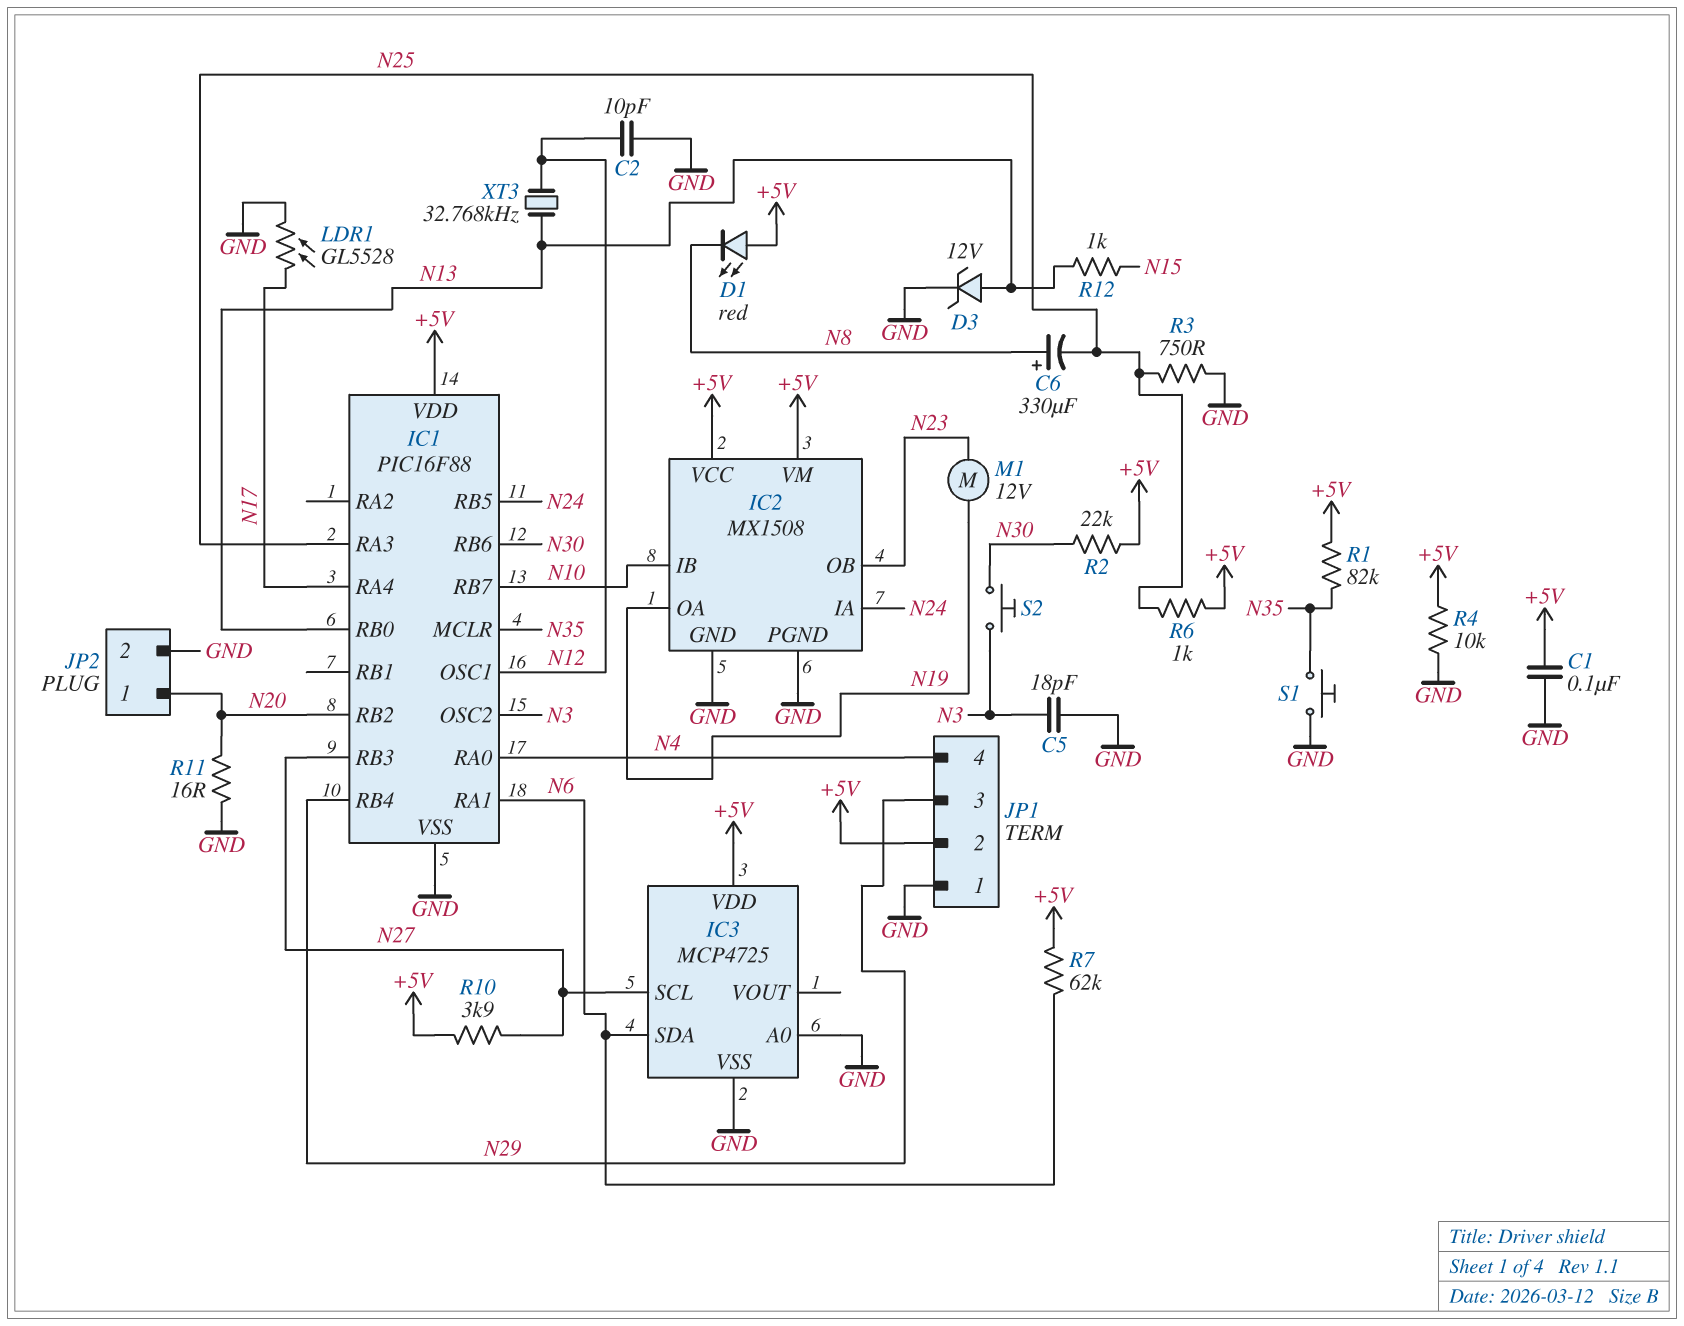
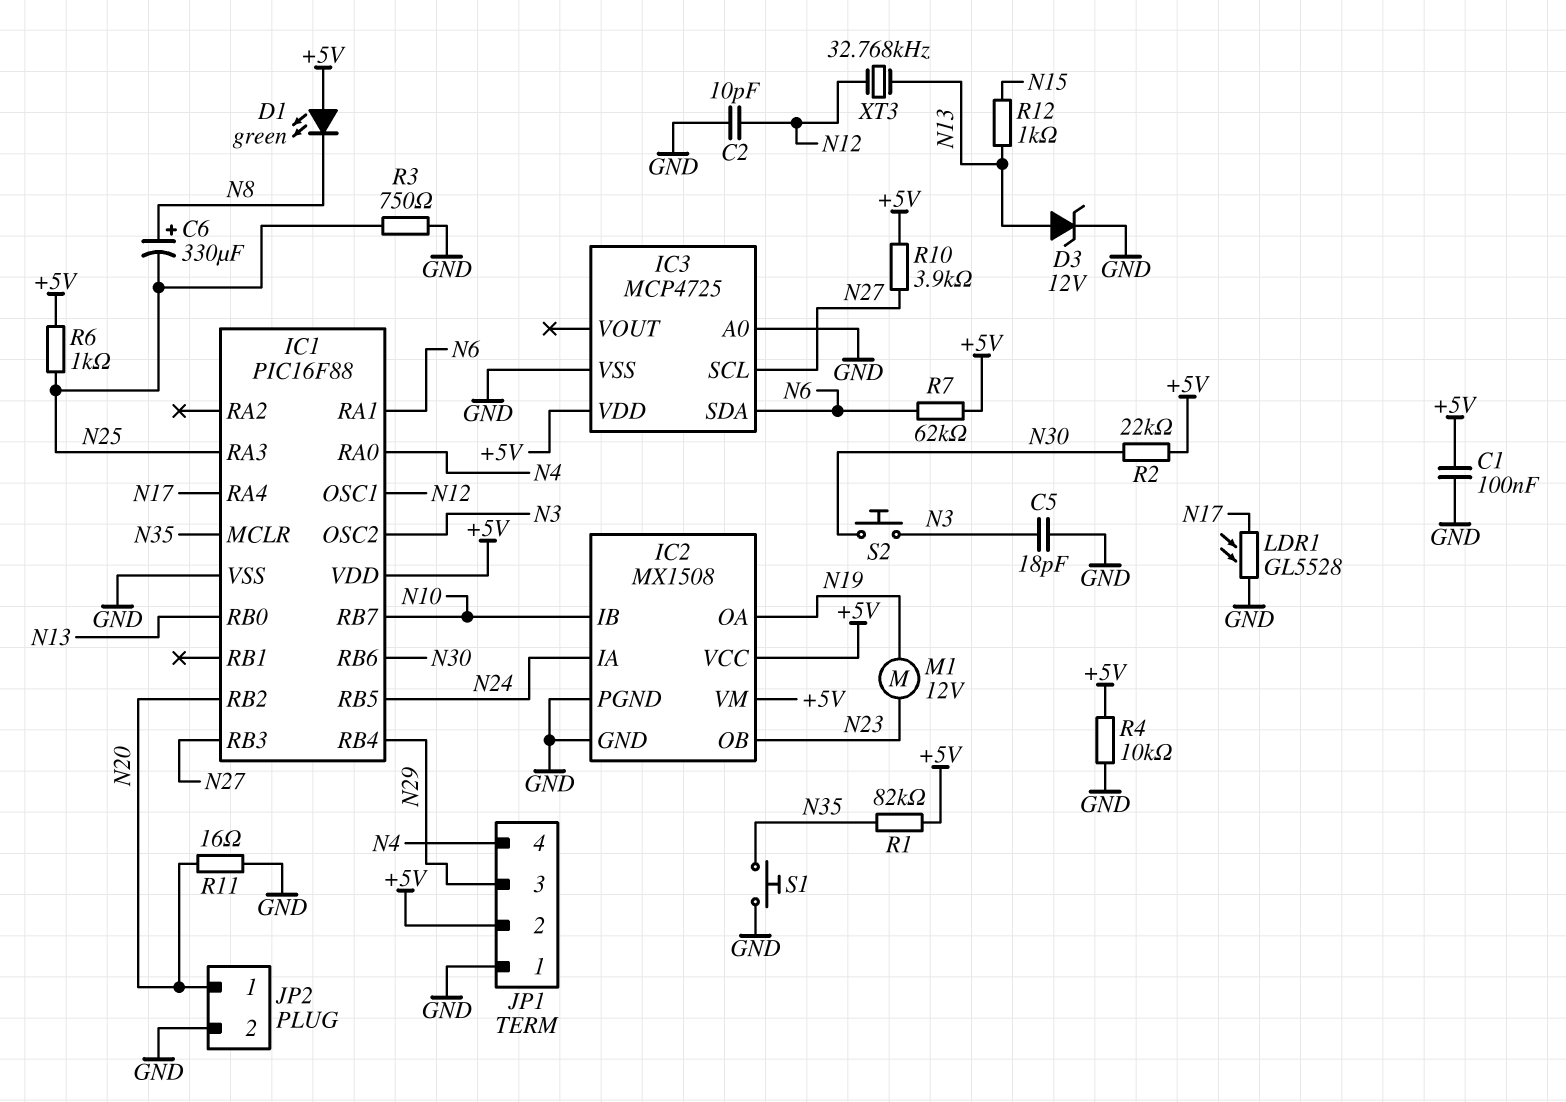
D1: LED red (A +5V, K N8) -> LED green (A +5V, K N8)

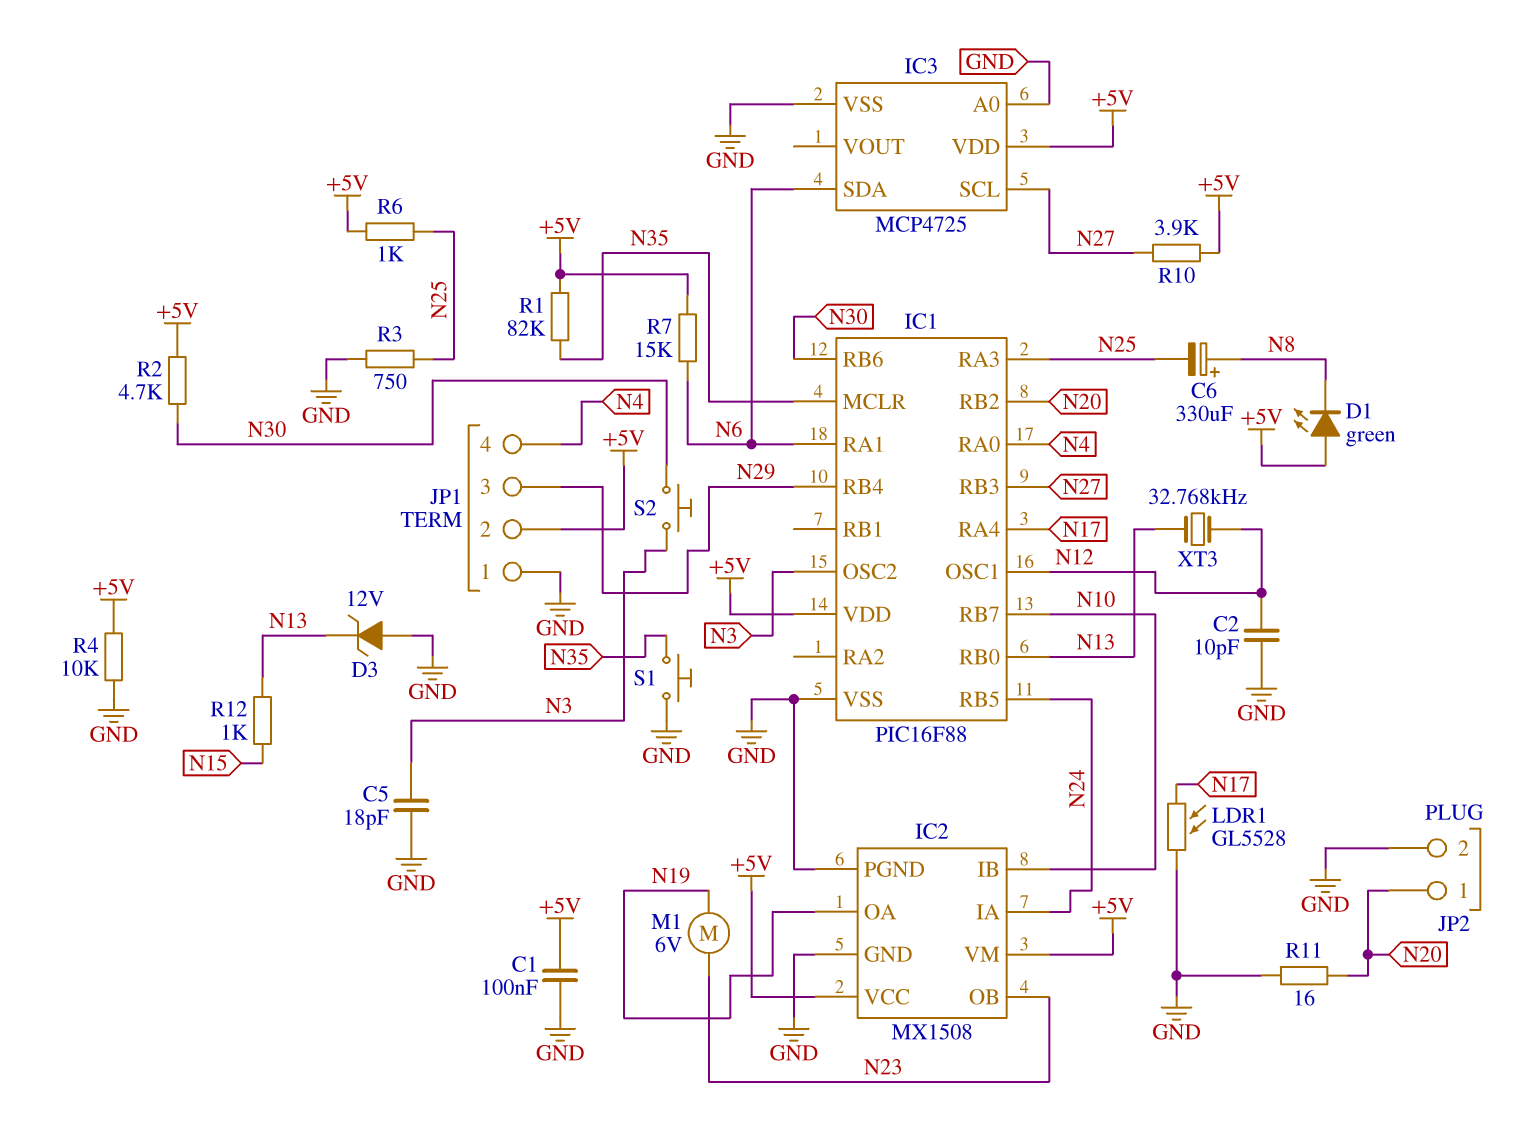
D3: zener 12V (A N13, K GND) -> zener 12V (A GND, K N13)
M1: motor 12V (N19, N23) -> motor 6V (N19, N23)
R2: 22k (+5V, N30) -> 4.7k (+5V, N30)
R7: 62k (+5V, N6) -> 15k (+5V, N6)

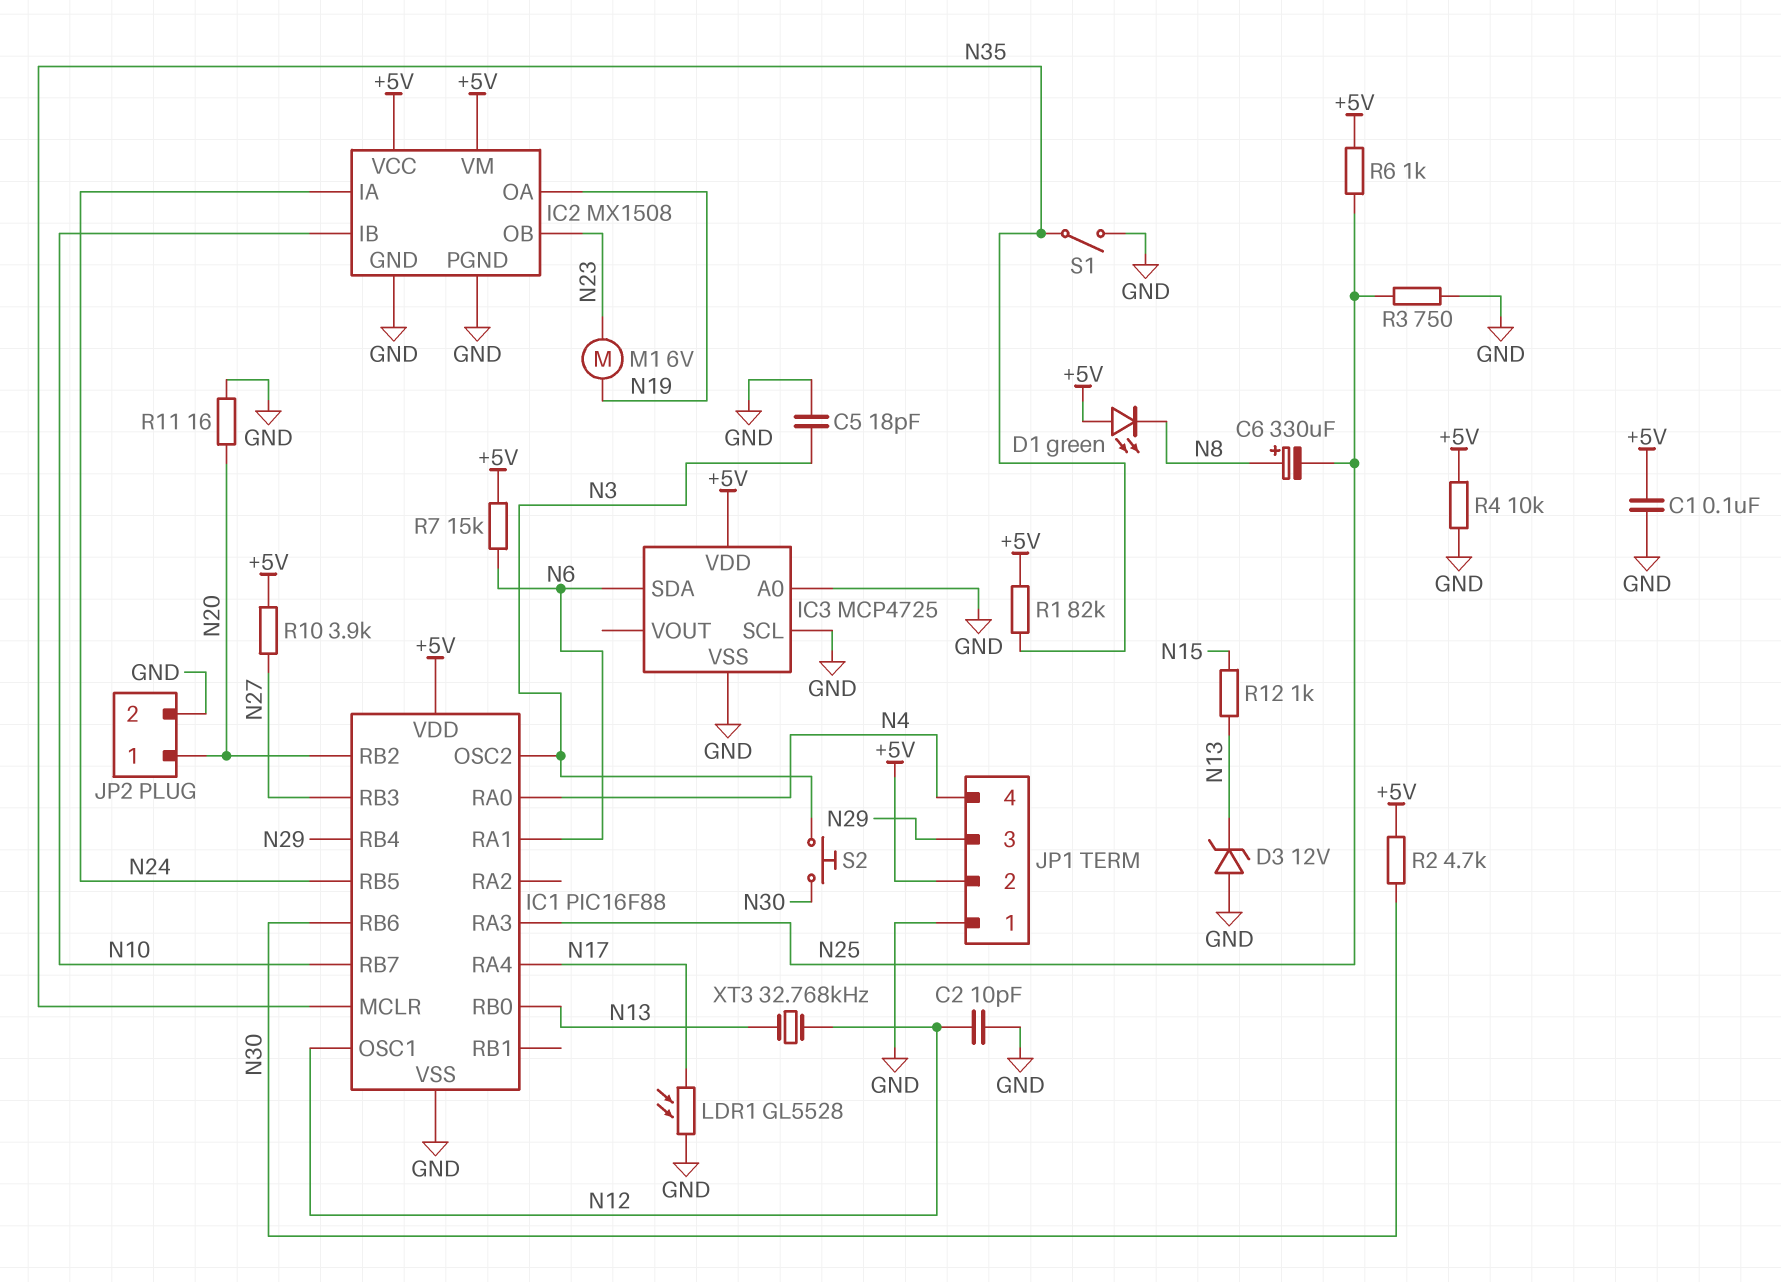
IC3 pin SCL: N27 -> GND
S1: button (GND, N35) -> switch (GND, N35)

